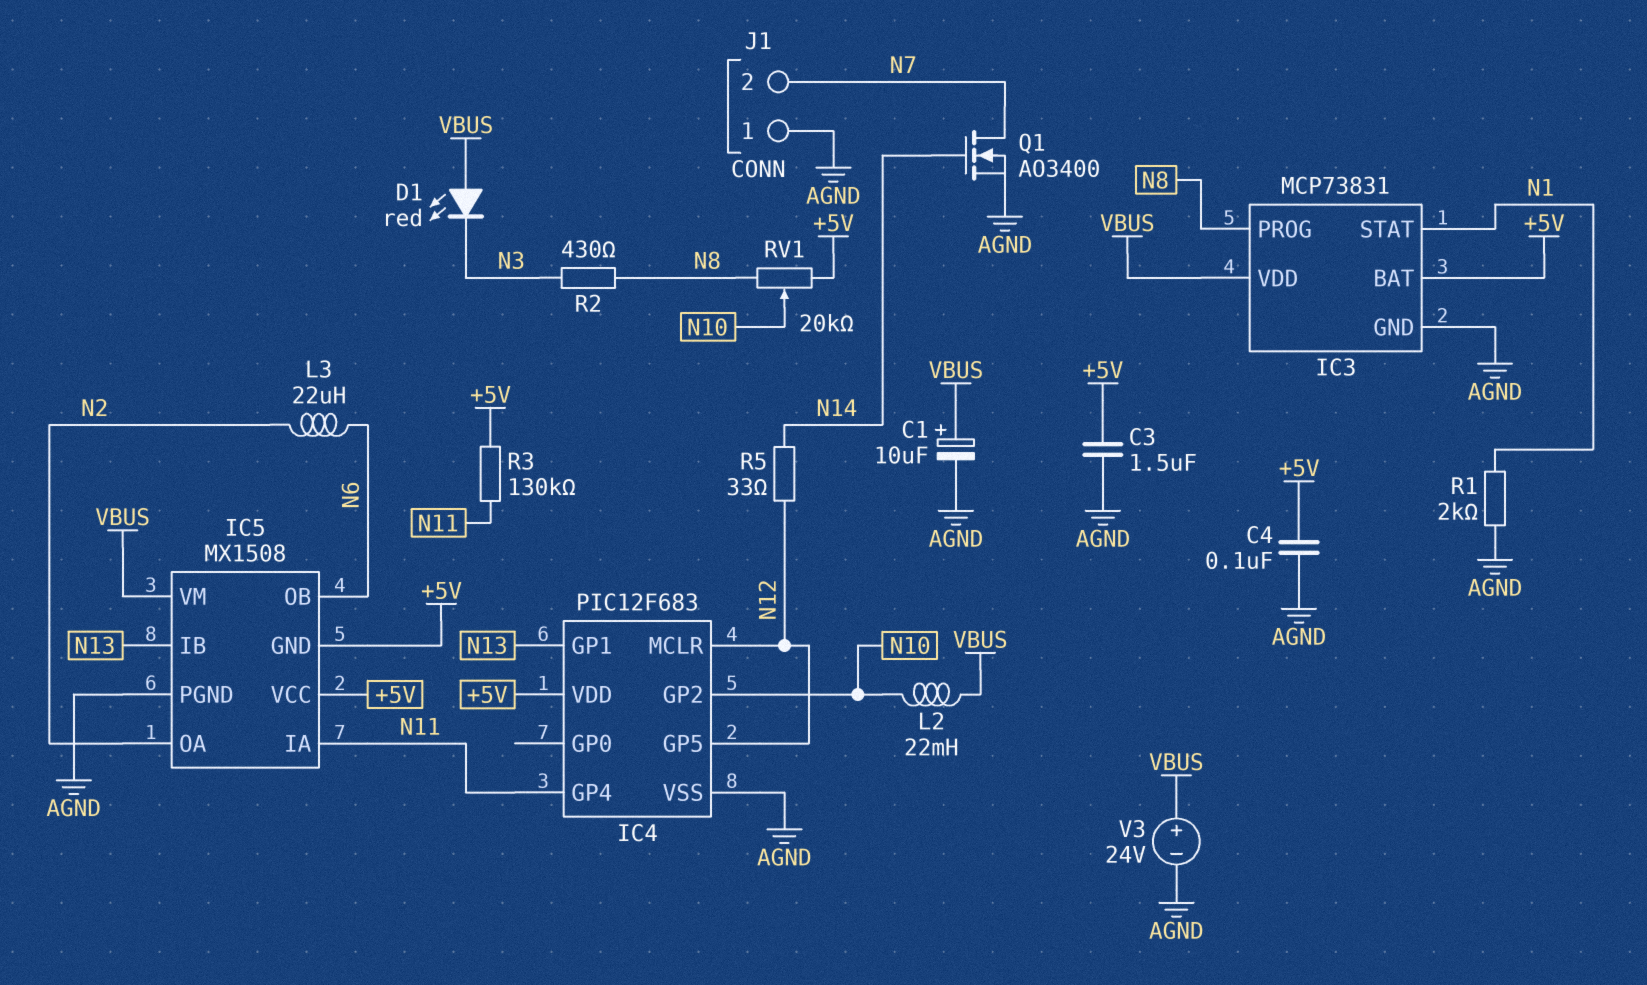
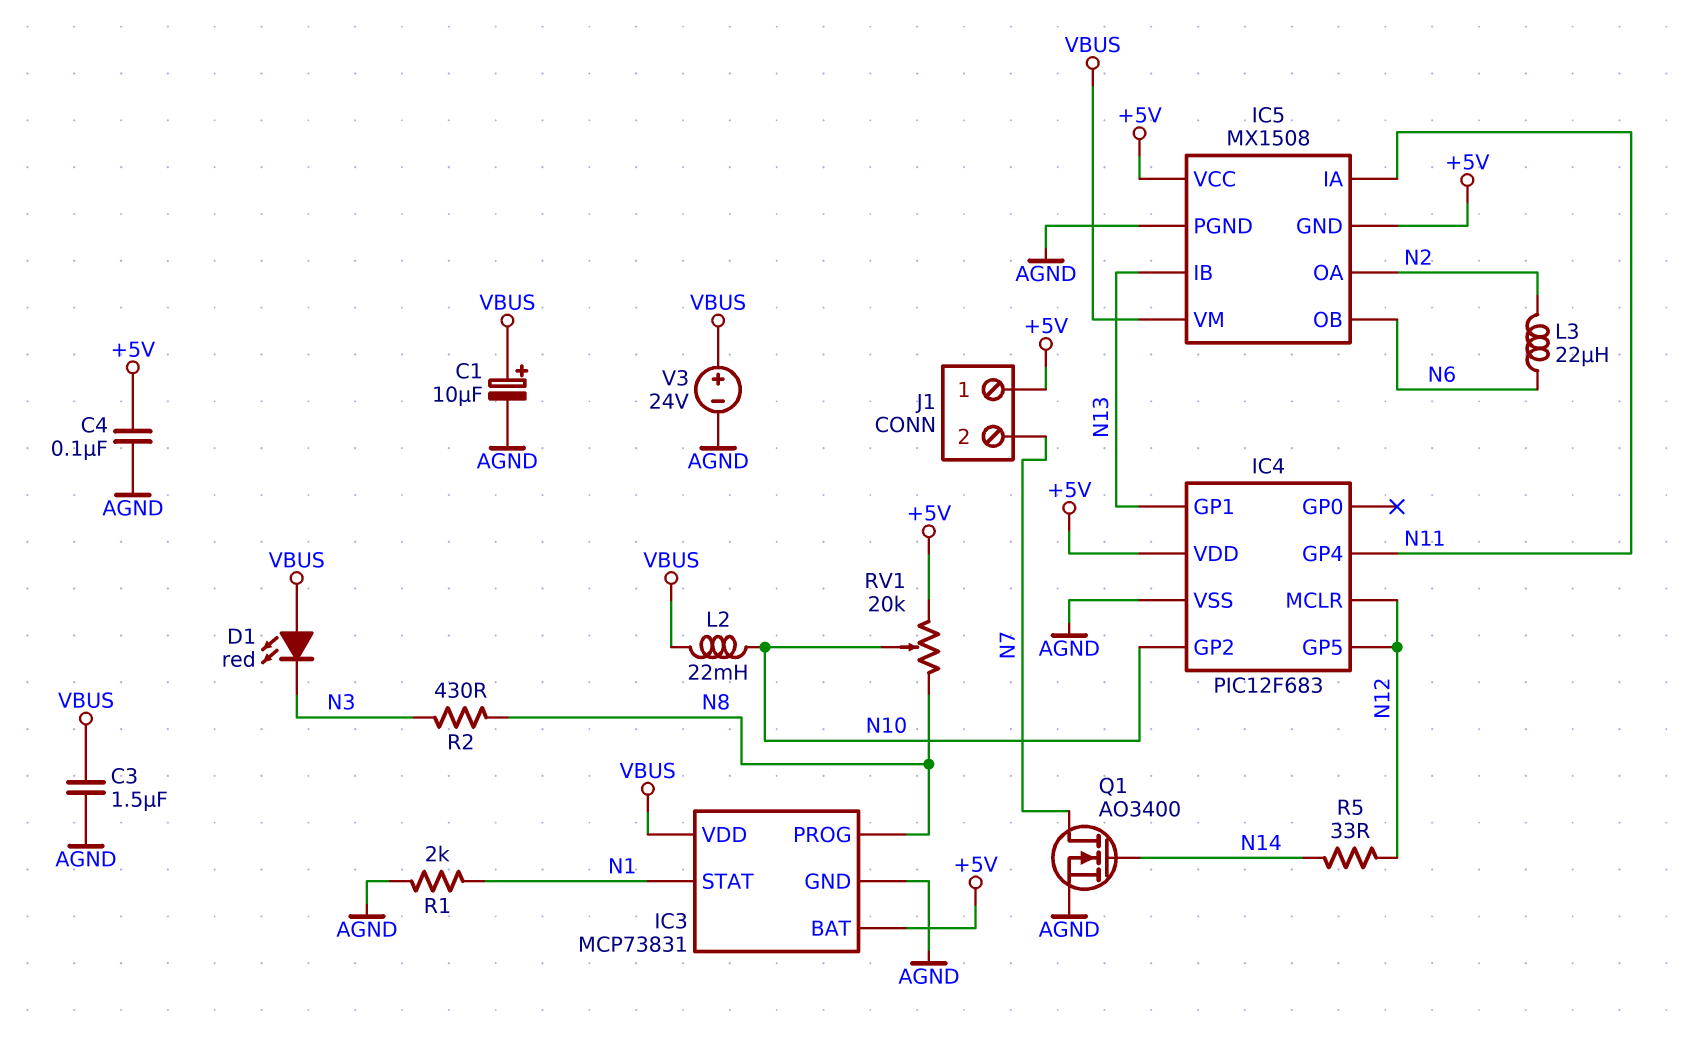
C3: 1.5uF (+5V, AGND) -> 1.5uF (AGND, VBUS)
J1 pin 1: AGND -> +5V
R3: 130k (+5V, N11) -> none

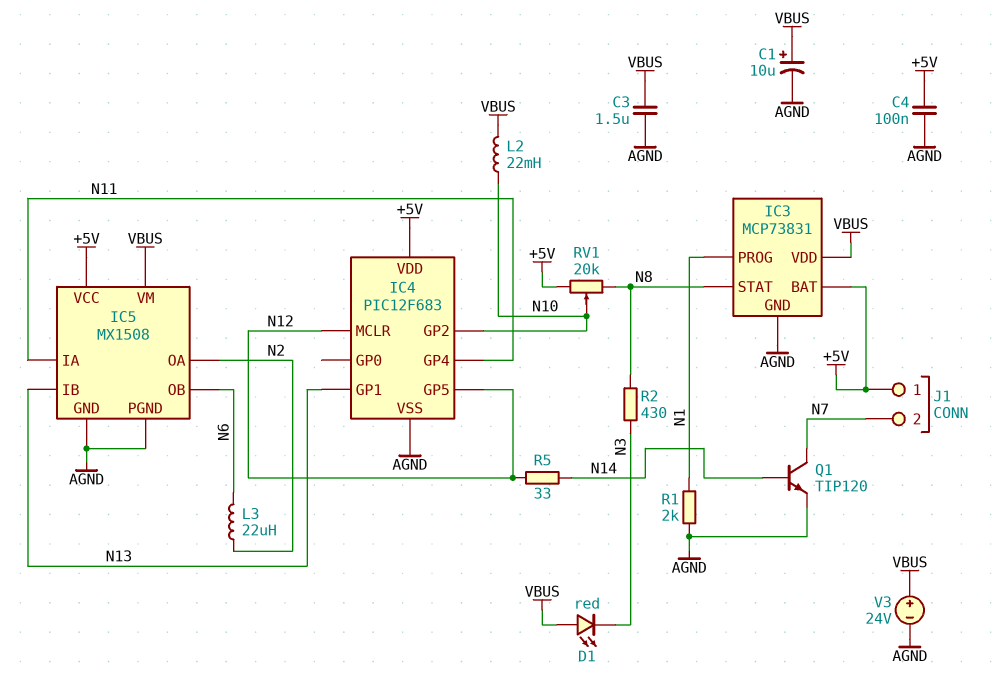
IC3 pin PROG: N8 -> N1
IC3 pin STAT: N1 -> N8
IC5 pin GND: +5V -> AGND
Q1: NMOS AO3400 (G N14, D N7, S AGND) -> NPN TIP120 (B N14, C N7, E AGND)

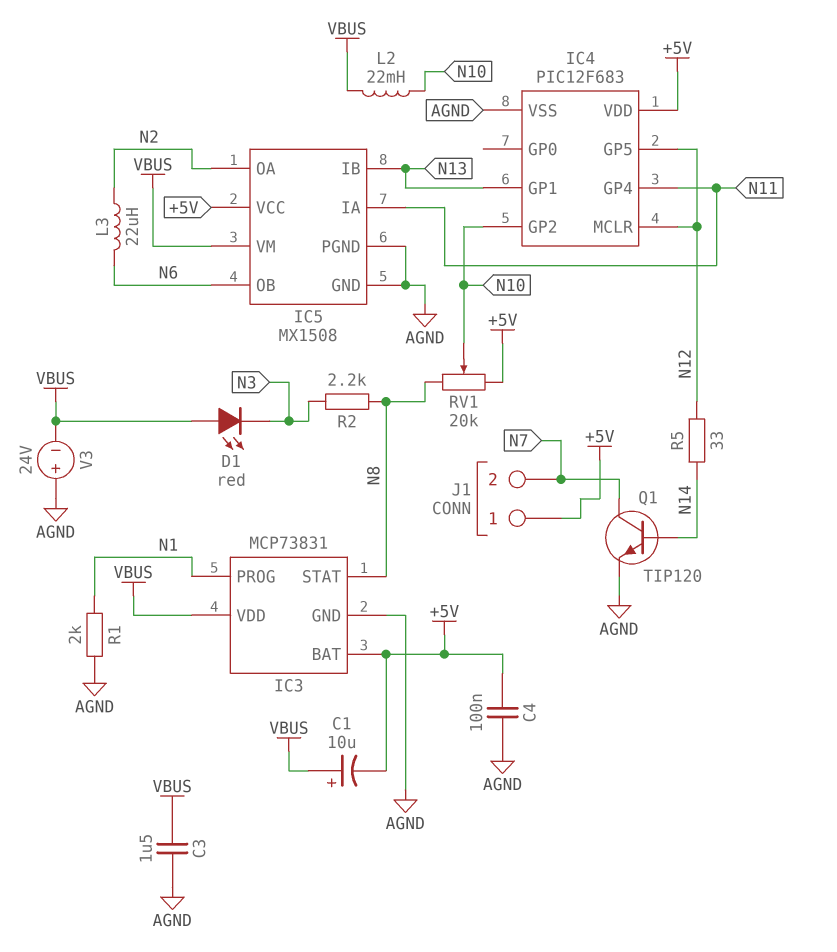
C1: 10uF (plus VBUS, minus AGND) -> 10uF (plus VBUS, minus +5V)
R2: 430 (N3, N8) -> 2.2k (N3, N8)
V3: 24V (plus VBUS, minus AGND) -> 24V (plus AGND, minus VBUS)

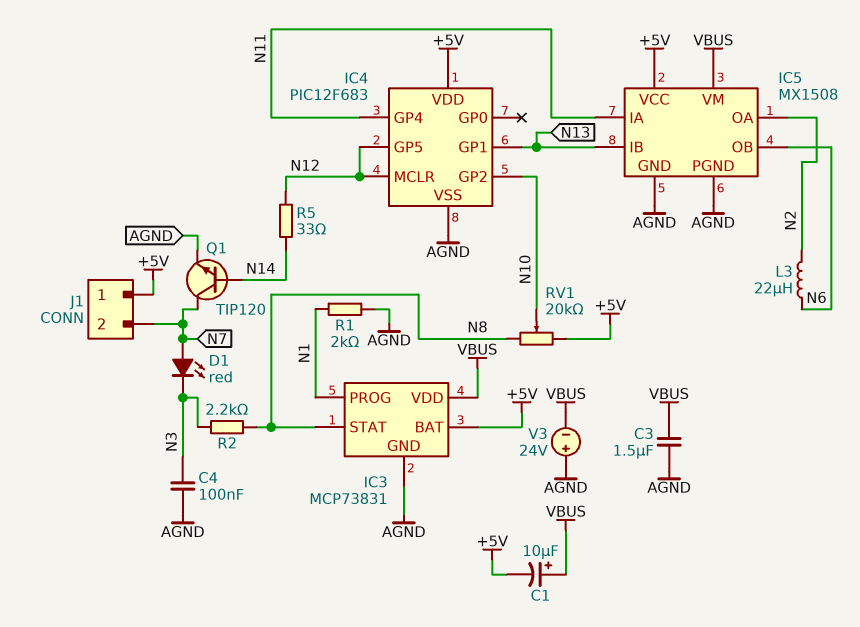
C4: 100nF (+5V, AGND) -> 100nF (AGND, N3)
D1: LED red (A VBUS, K N3) -> LED red (A N7, K N3)
L2: 22mH (N10, VBUS) -> none

